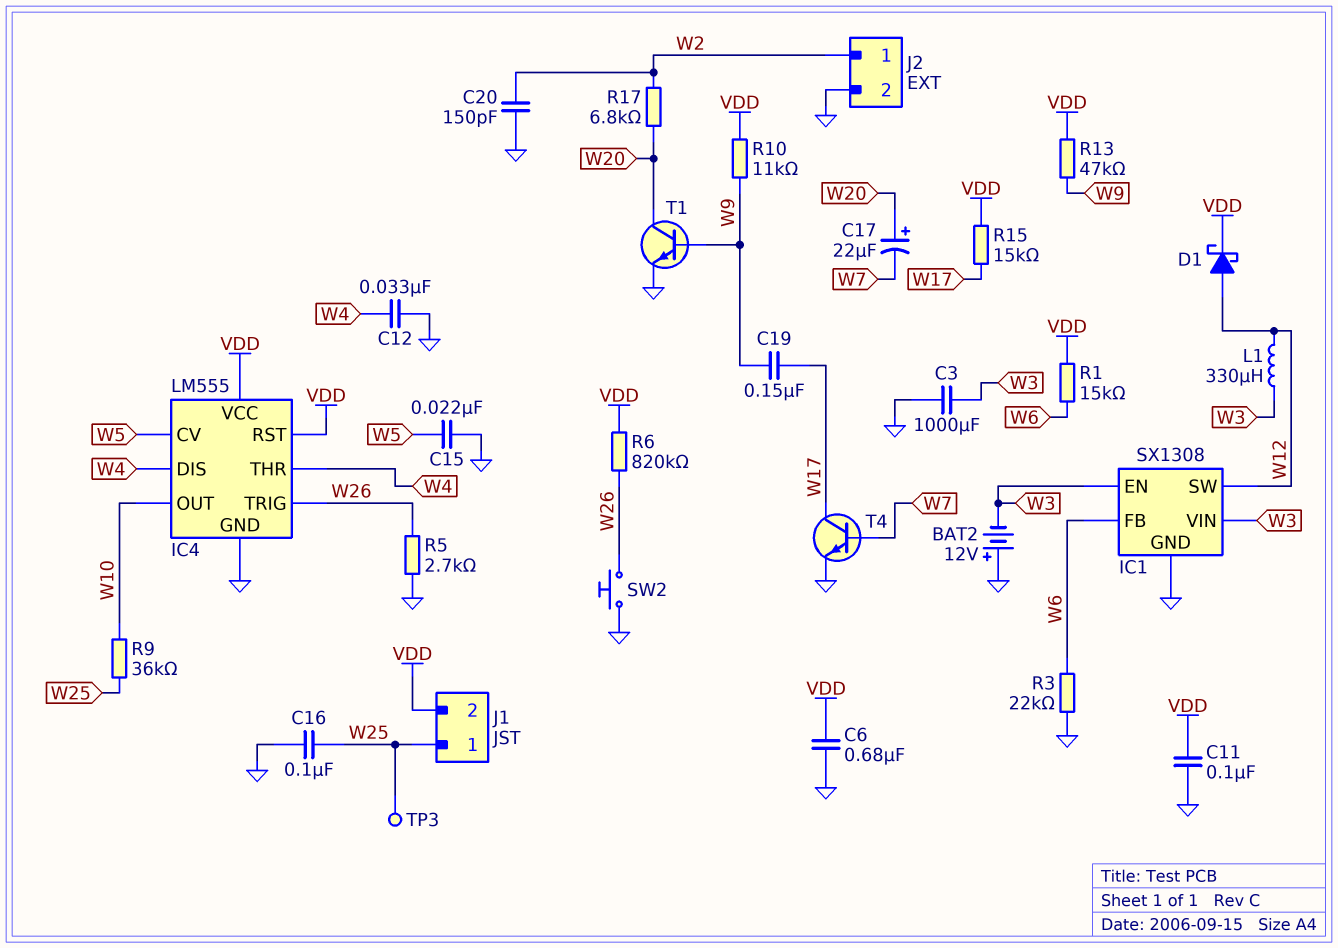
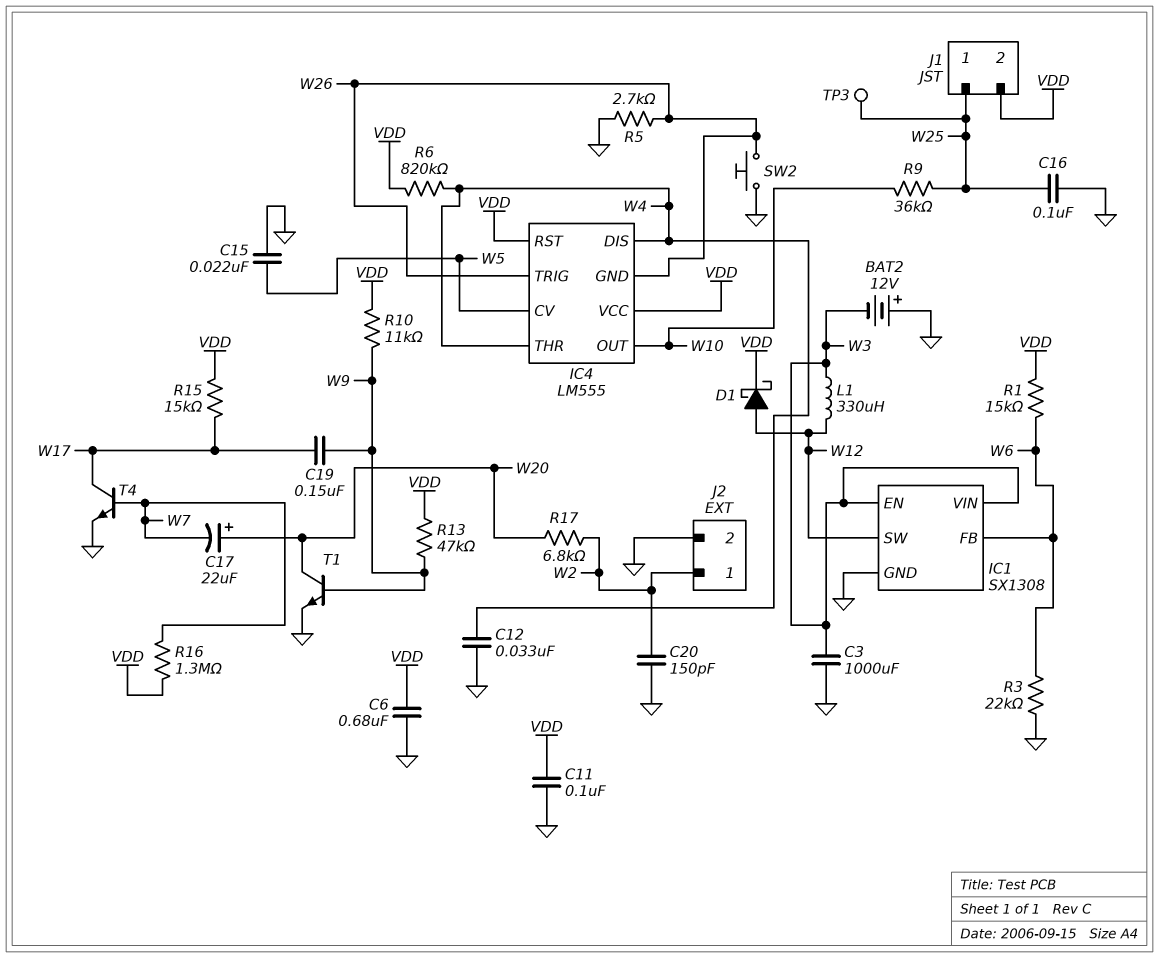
IC4 pin GND: GND -> W26
R6: 820k (VDD, W26) -> 820k (VDD, W4)
R16: none -> 1.3M (VDD, W7)

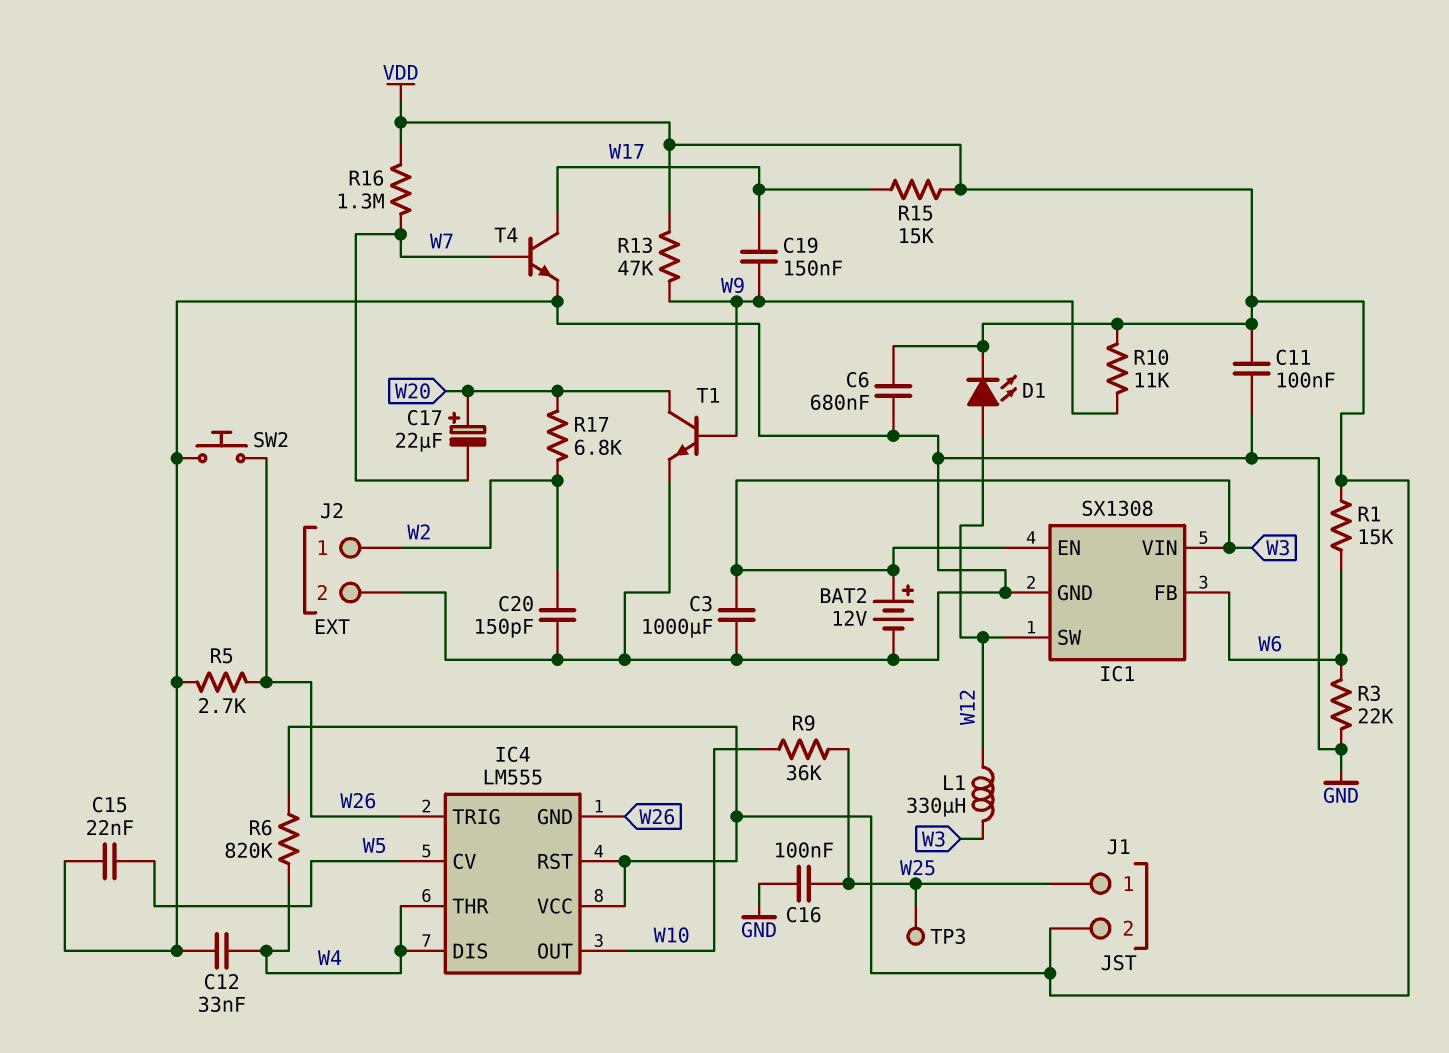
BAT2: 12V (plus GND, minus W3) -> 12V (plus W3, minus GND)
D1: schottky (A W12, K VDD) -> LED (A W12, K VDD)

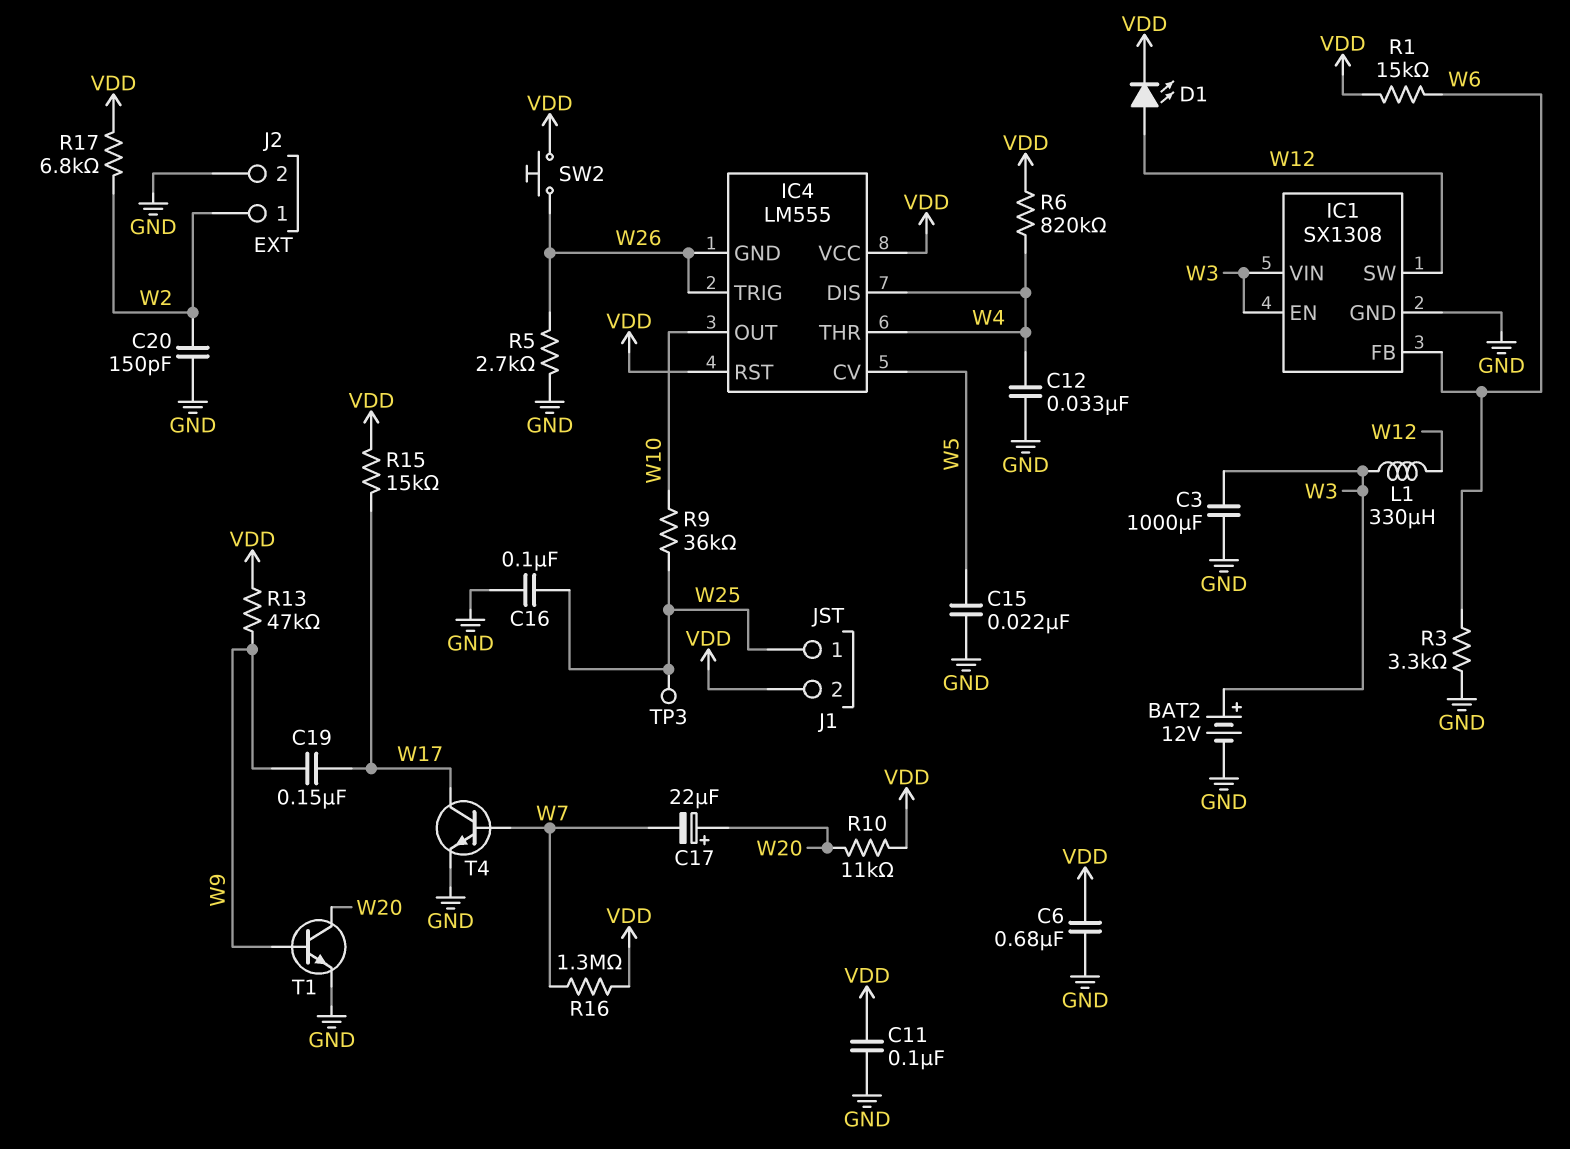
R3: 22k (GND, W6) -> 3.3k (GND, W6)
R10: 11k (VDD, W9) -> 11k (VDD, W20)
R17: 6.8k (W2, W20) -> 6.8k (VDD, W2)
SW2: button (GND, W26) -> button (VDD, W26)

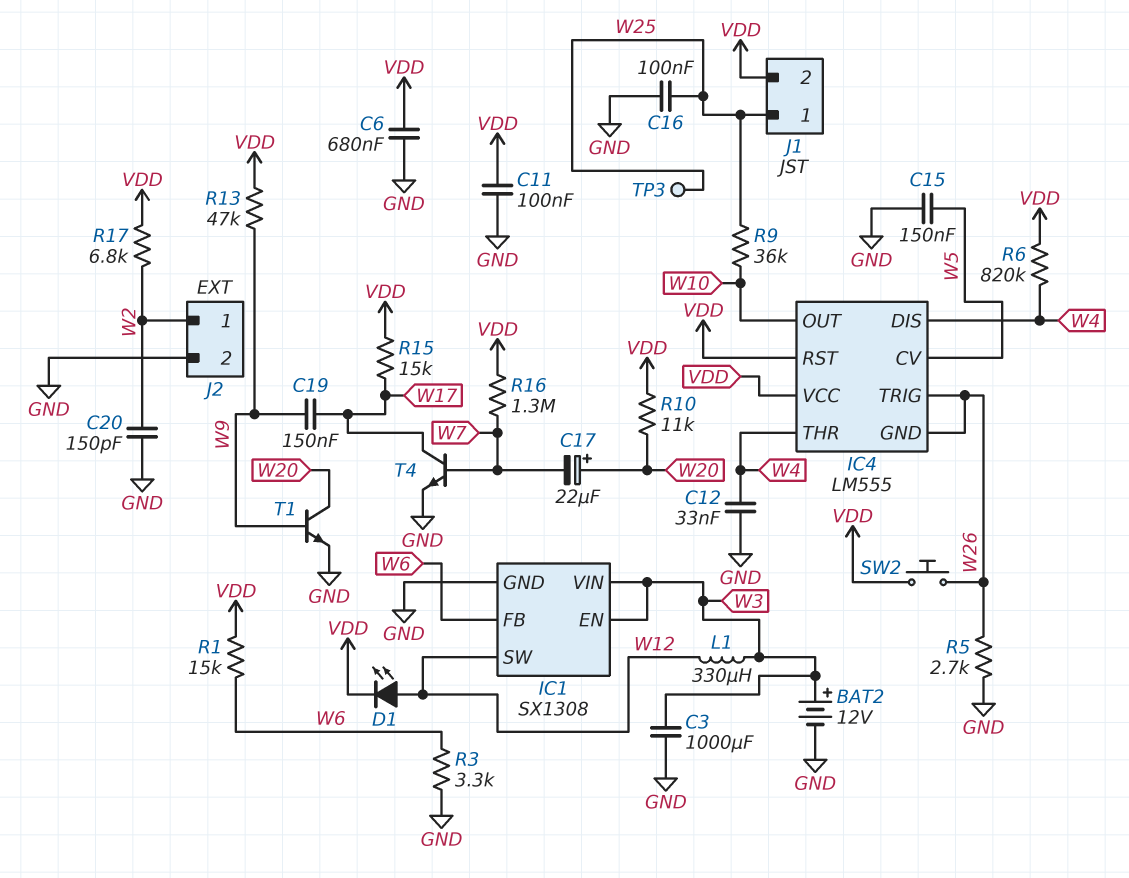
C15: 22nF (GND, W5) -> 150nF (GND, W5)

